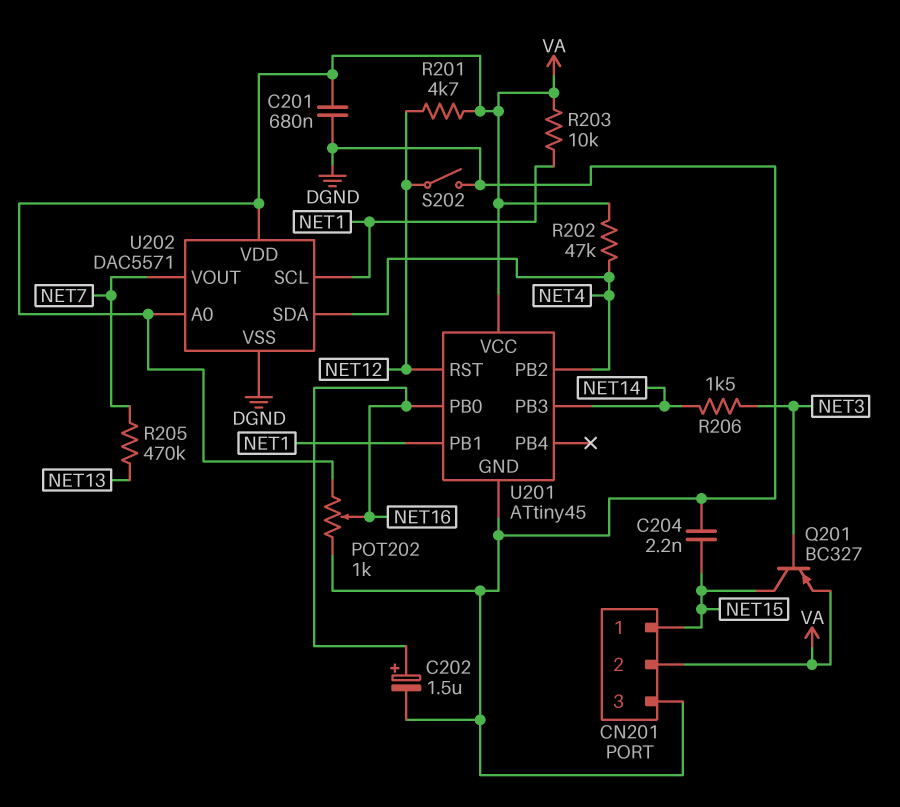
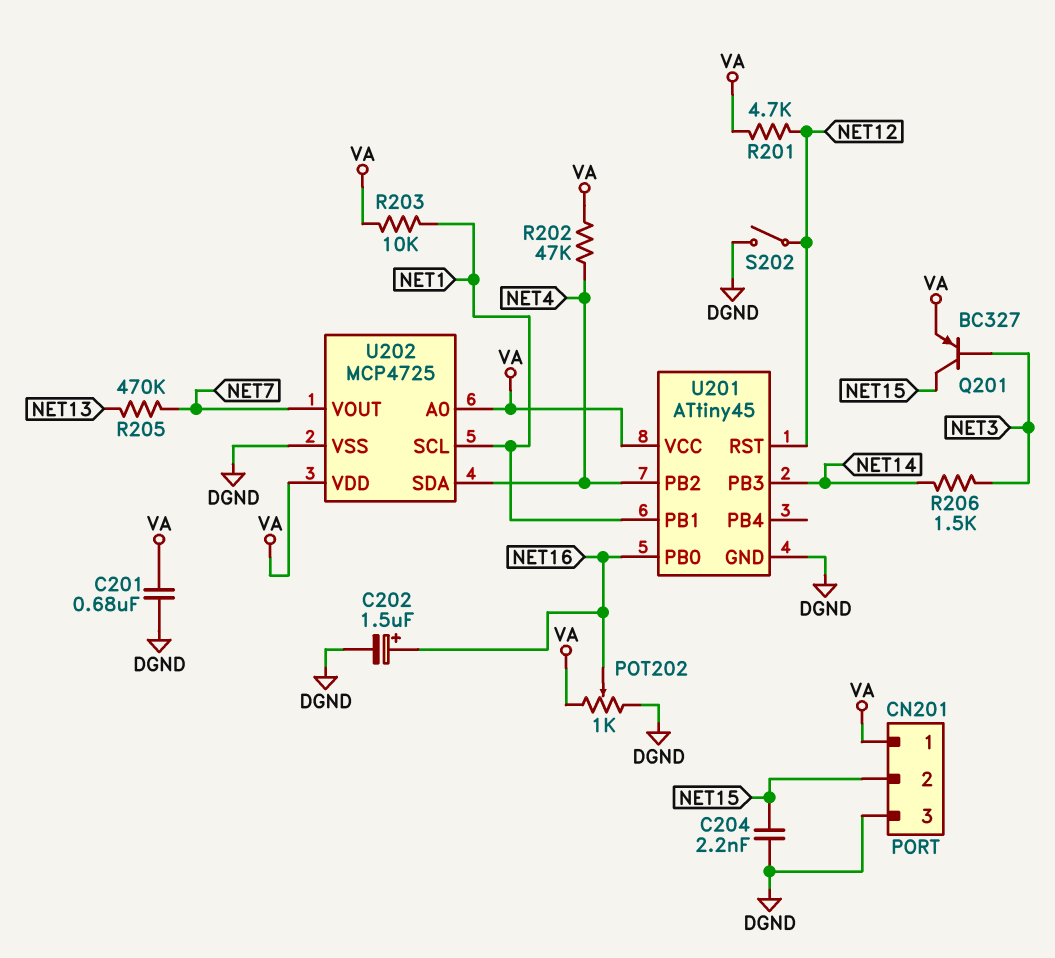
CN201 pin 1: NET15 -> VA
CN201 pin 2: VA -> NET15
U202: DAC5571 -> MCP4725

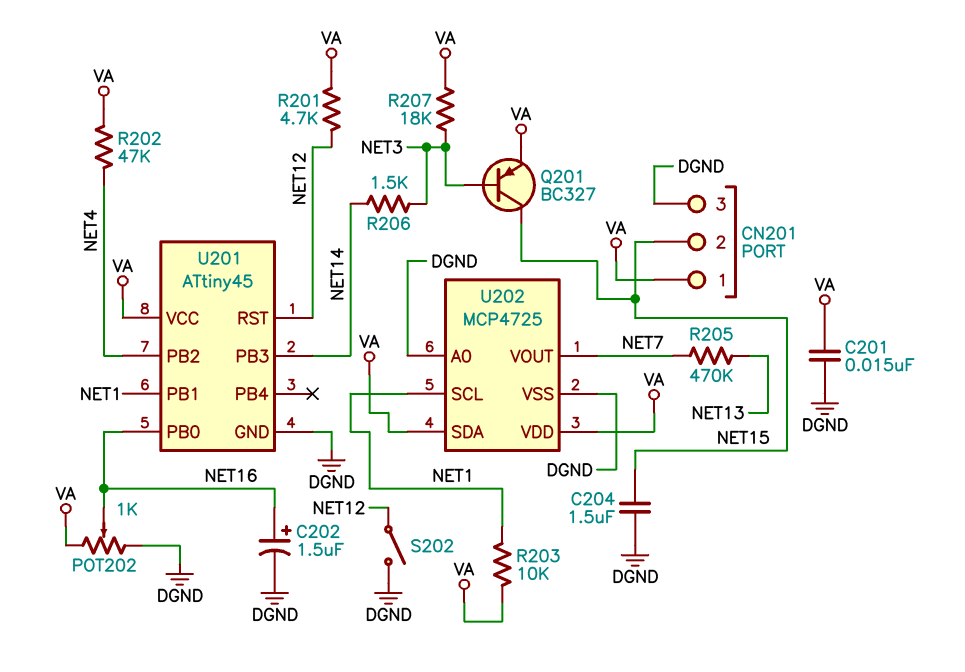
C201: 680nF (DGND, VA) -> 15nF (DGND, VA)
C204: 2.2nF (DGND, NET15) -> 1.5uF (DGND, NET15)
R207: none -> 18k (NET3, VA)
U202 pin A0: VA -> DGND
U202 pin SDA: NET4 -> VA

